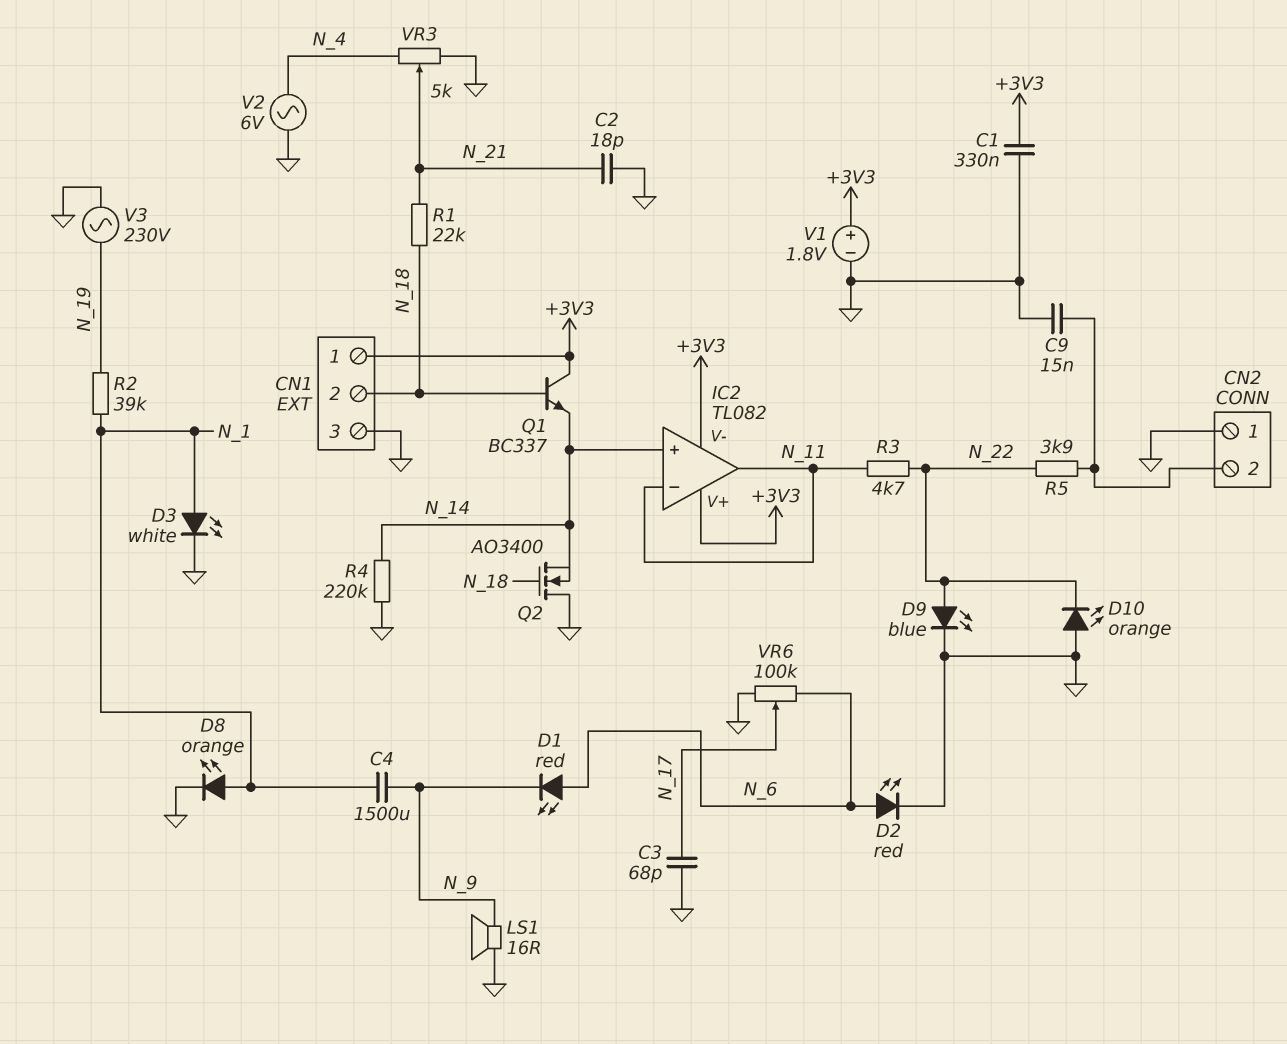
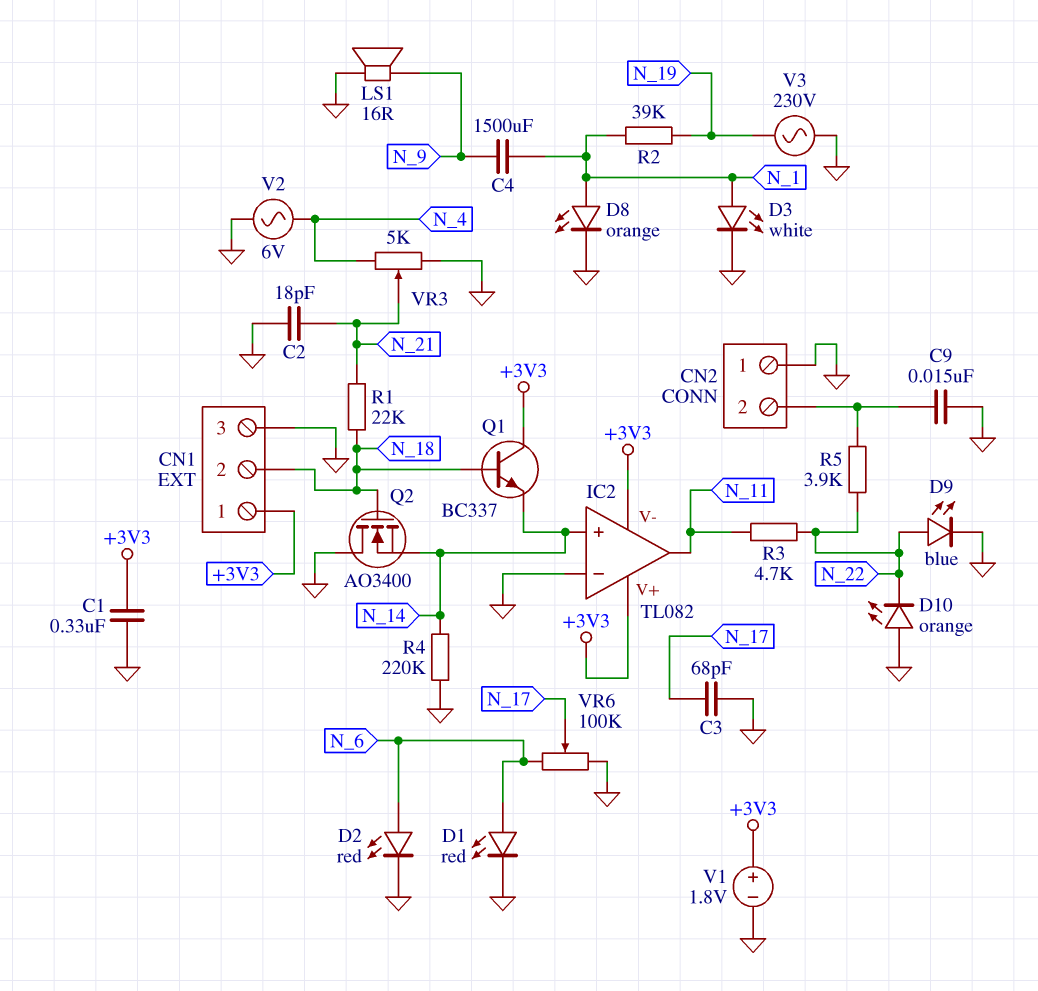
D1: LED red (A N_6, K N_9) -> LED red (A N_6, K GND)
IC2 pin in-: N_11 -> GND

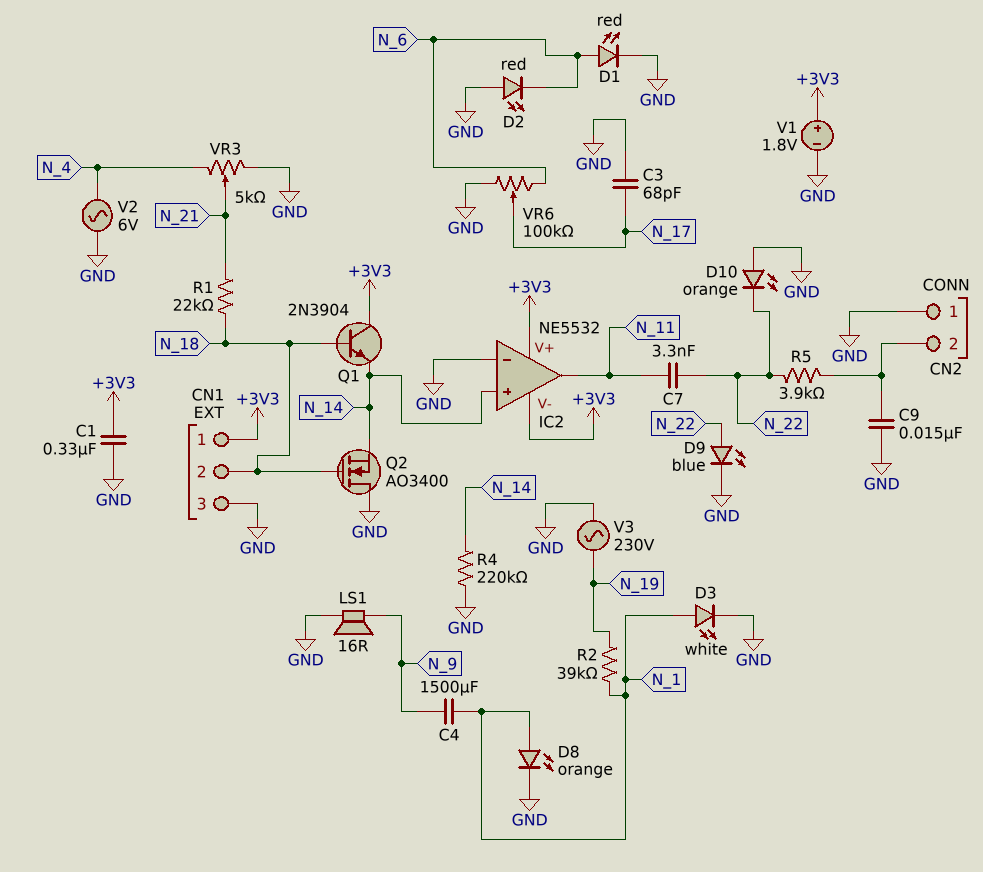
C2: 18pF (GND, N_21) -> none
C7: none -> 3.3nF (N_11, N_22)
D2: LED red (A N_6, K GND) -> LED red (A GND, K N_6)
IC2: TL082 -> NE5532
Q1: NPN BC337 (B N_18, C +3V3, E N_14) -> NPN 2N3904 (B N_18, C +3V3, E N_14)
R3: 4.7k (N_11, N_22) -> none

